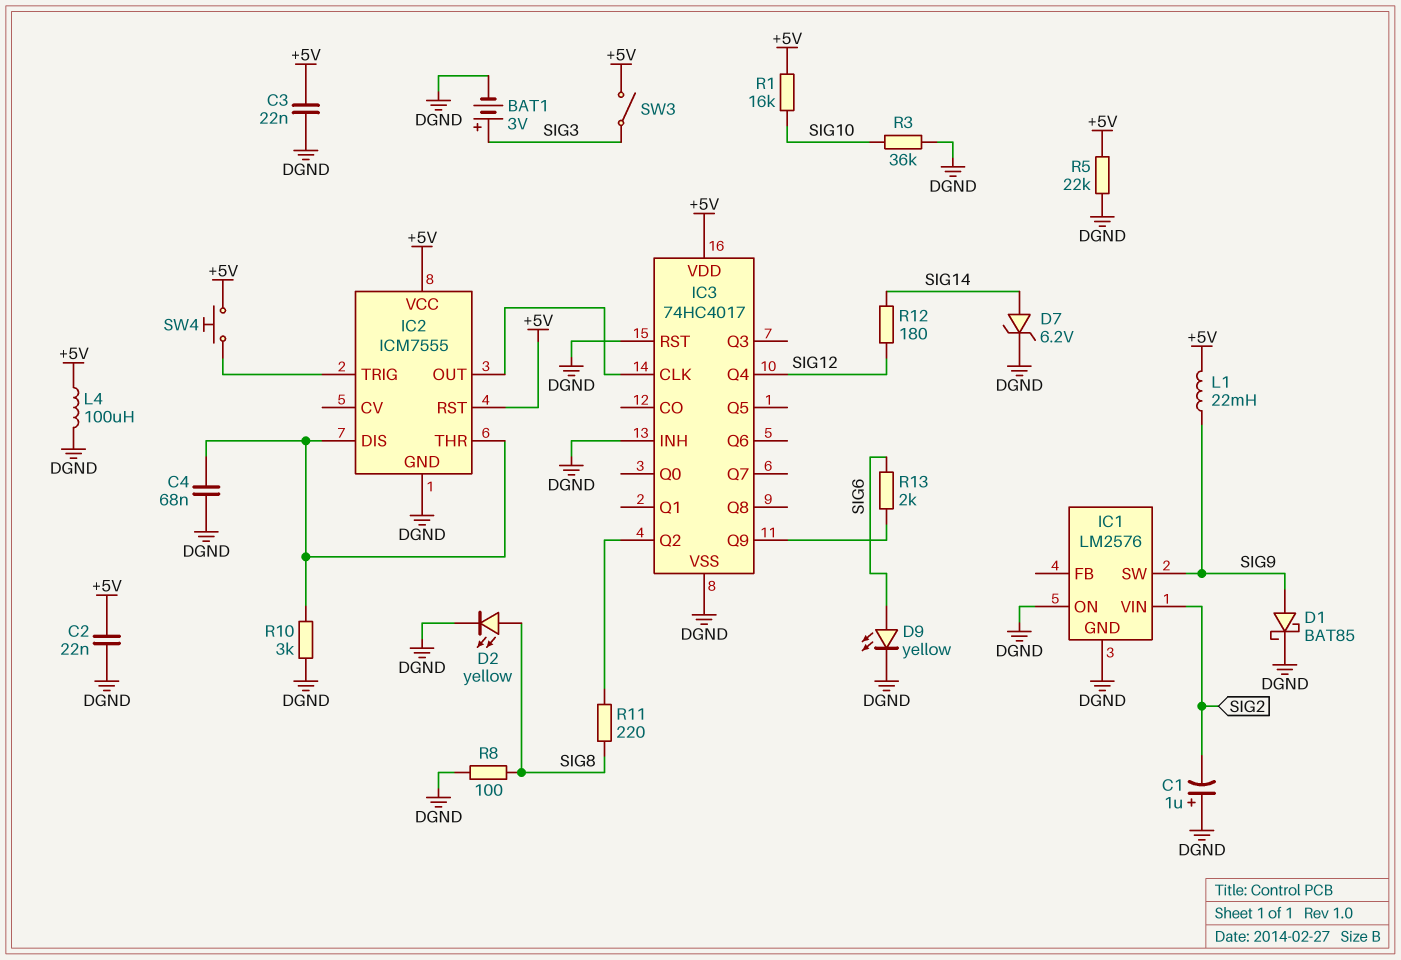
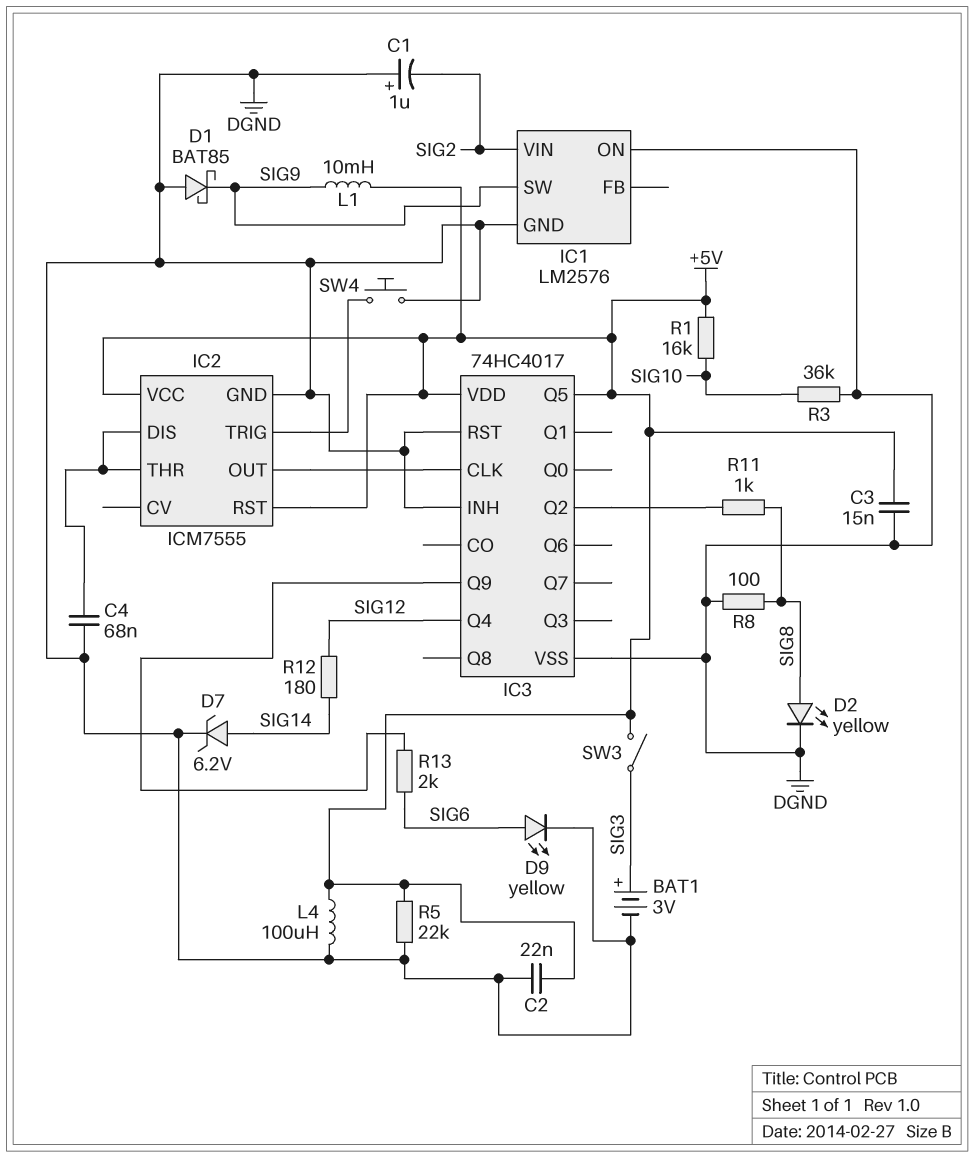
C3: 22nF (+5V, DGND) -> 15nF (+5V, DGND)
D1: schottky BAT85 (A SIG9, K DGND) -> schottky BAT85 (A DGND, K SIG9)
IC3 pin Q5: none -> +5V
L1: 22mH (+5V, SIG9) -> 10mH (+5V, SIG9)
R10: 3k (DGND, IC2/DIS) -> none
R11: 220 (IC3/Q2, SIG8) -> 1k (IC3/Q2, SIG8)
SW4: button (+5V, IC2/TRIG) -> button (DGND, IC2/TRIG)

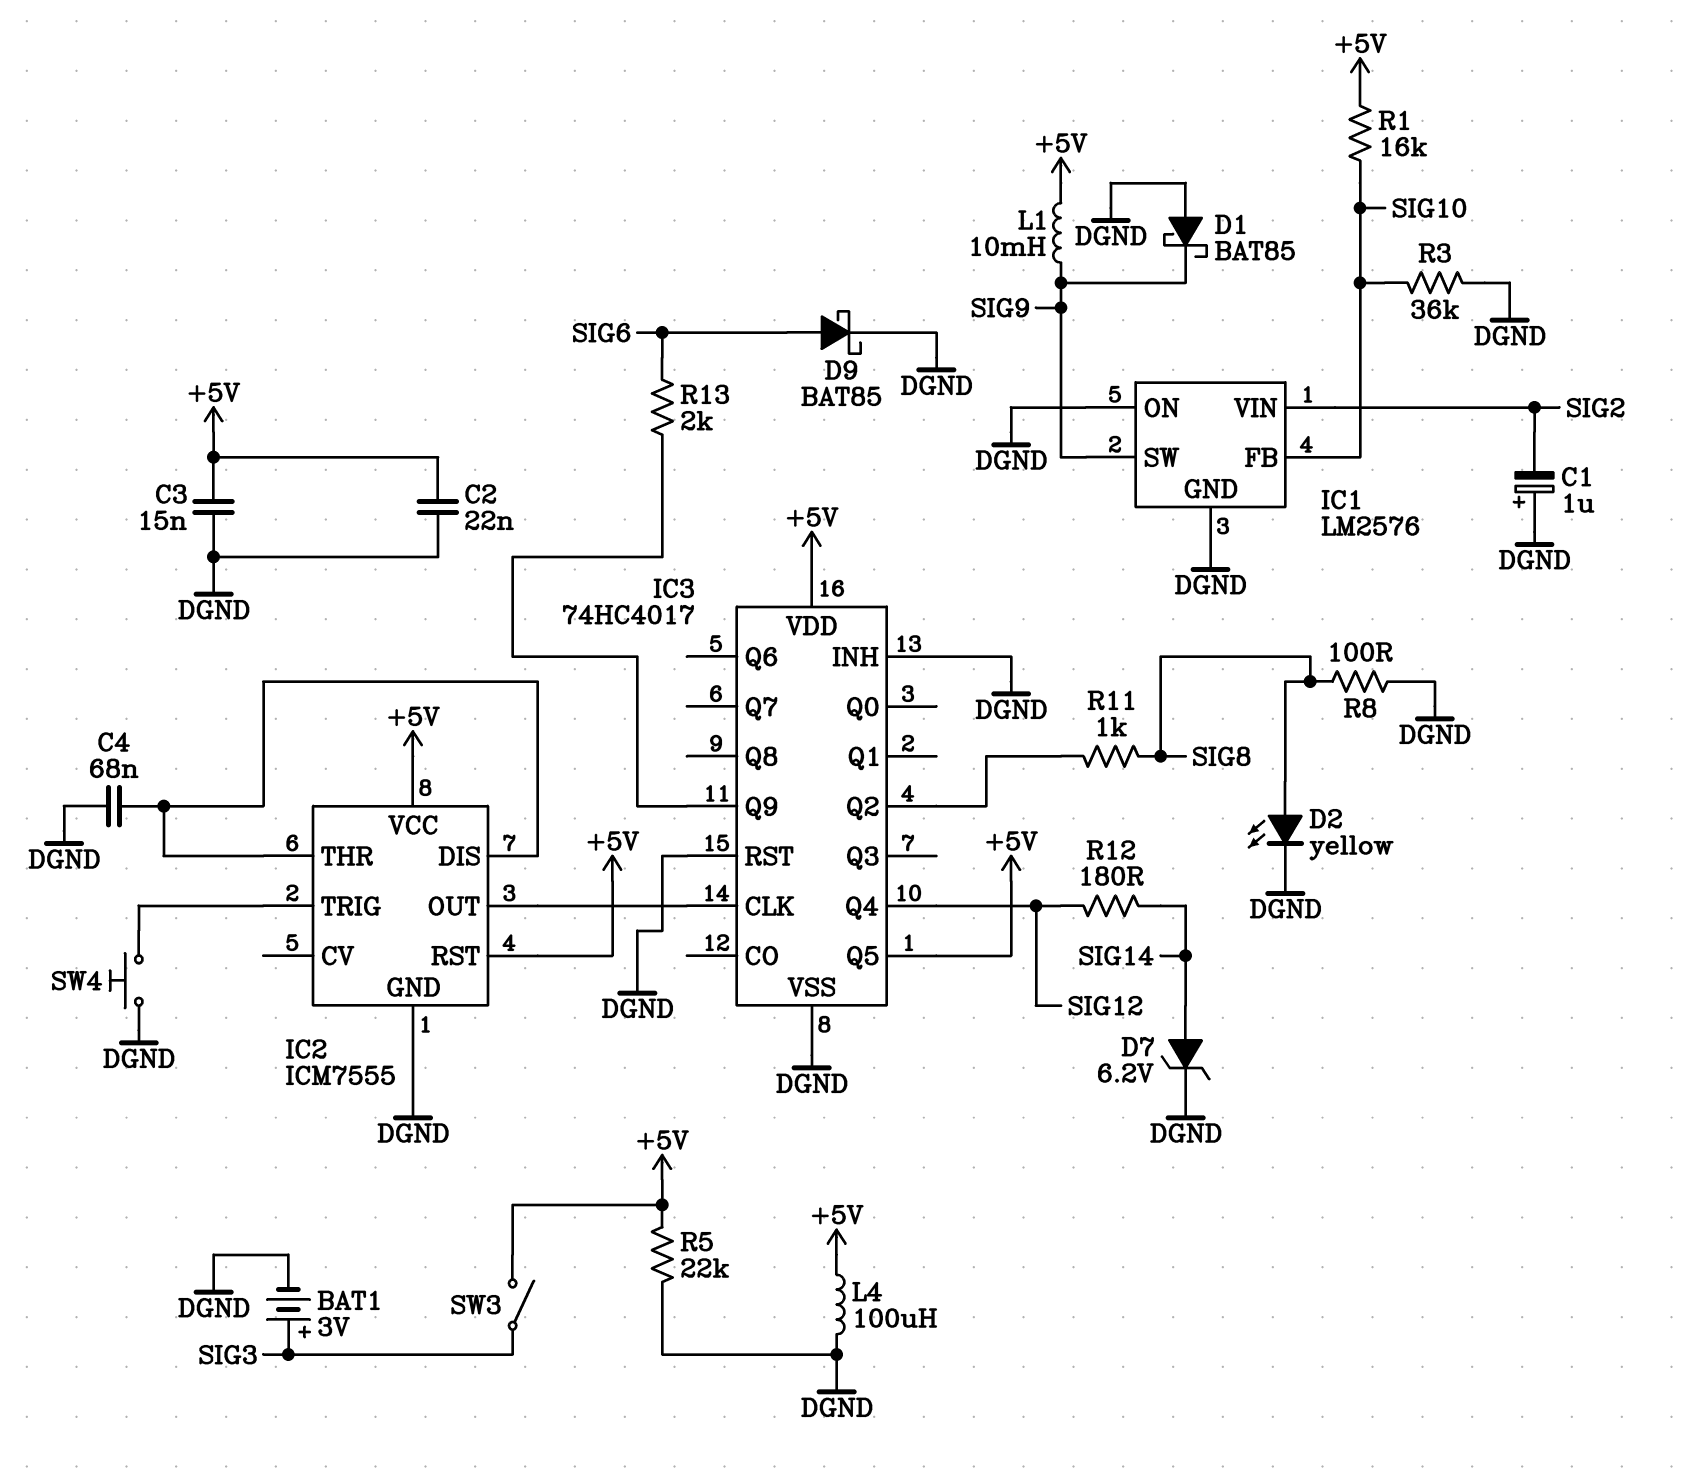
D9: LED yellow (A SIG6, K DGND) -> schottky BAT85 (A SIG6, K DGND)
IC1 pin FB: none -> SIG10

